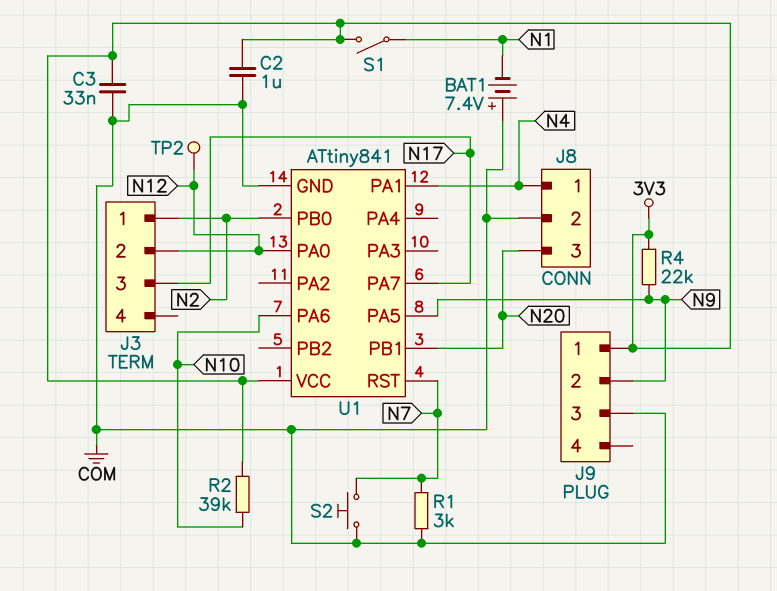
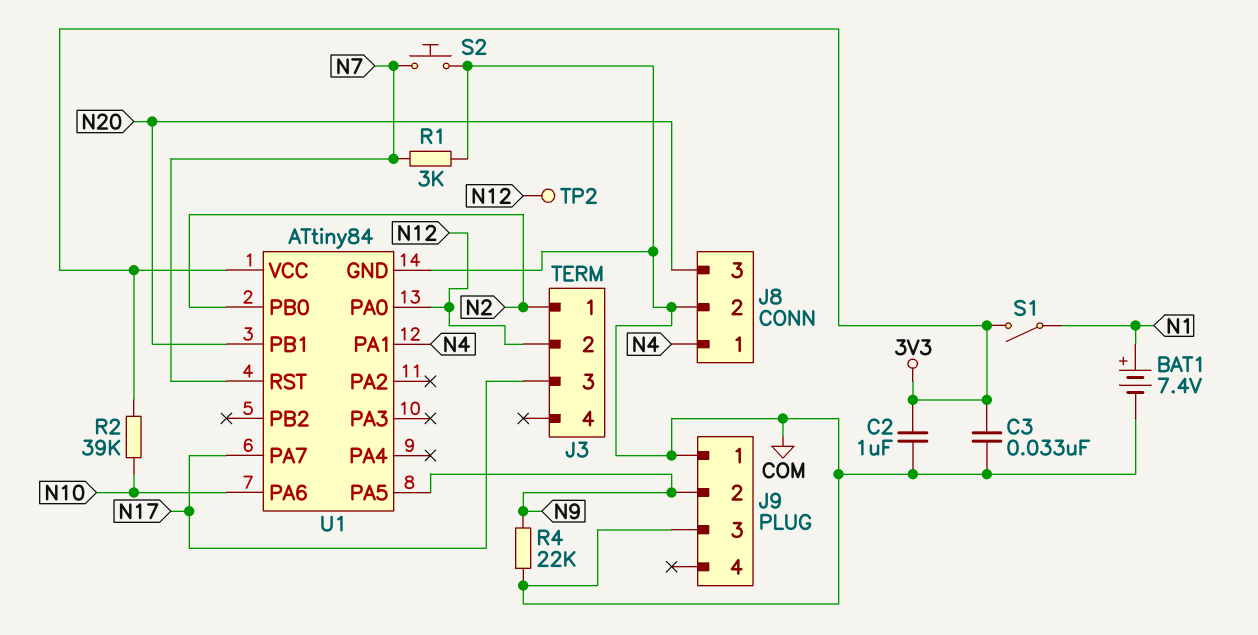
BAT1: 7.4V (plus COM, minus N1) -> 7.4V (plus N1, minus COM)
J9 pin 1: 3V3 -> COM
R4: 22k (3V3, N9) -> 22k (COM, N9)
U1: ATtiny841 -> ATtiny84

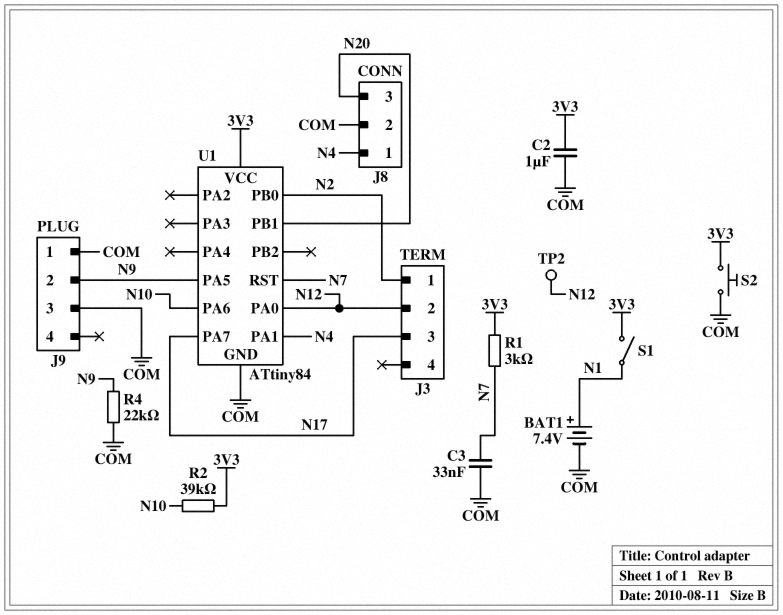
C3: 33nF (3V3, COM) -> 33nF (COM, N7)
R1: 3k (COM, N7) -> 3k (3V3, N7)
S2: button (COM, N7) -> button (3V3, COM)

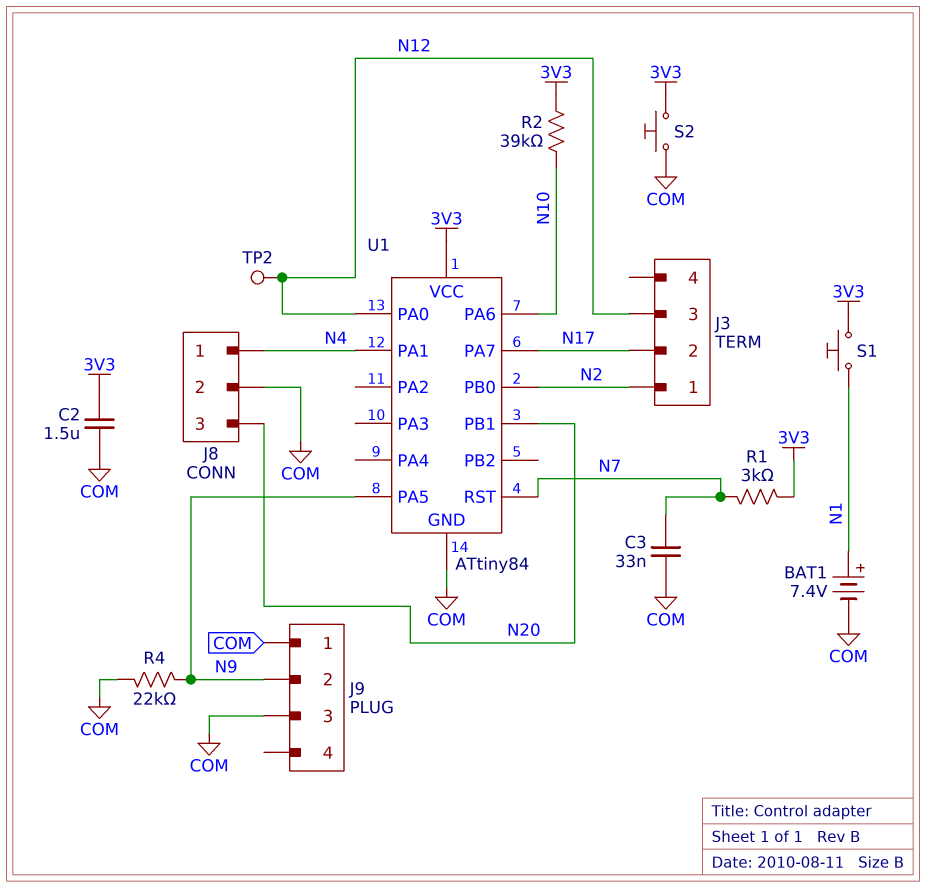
C2: 1uF (3V3, COM) -> 1.5uF (3V3, COM)
J3 pin 2: N12 -> N17
J3 pin 3: N17 -> N12
S1: switch (3V3, N1) -> button (3V3, N1)

